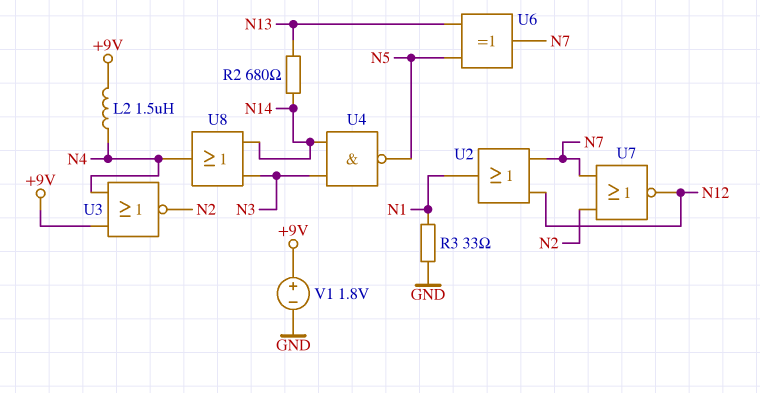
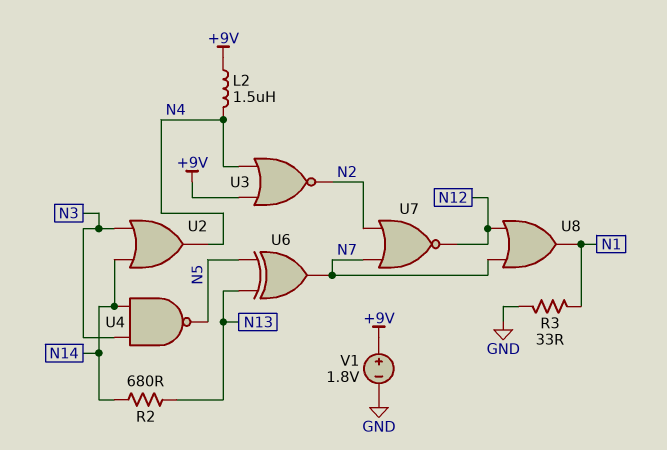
U2: OR (in N7, in N12, out N1) -> OR (in N3, in N14, out N4)
U8: OR (in N3, in N14, out N4) -> OR (in N7, in N12, out N1)

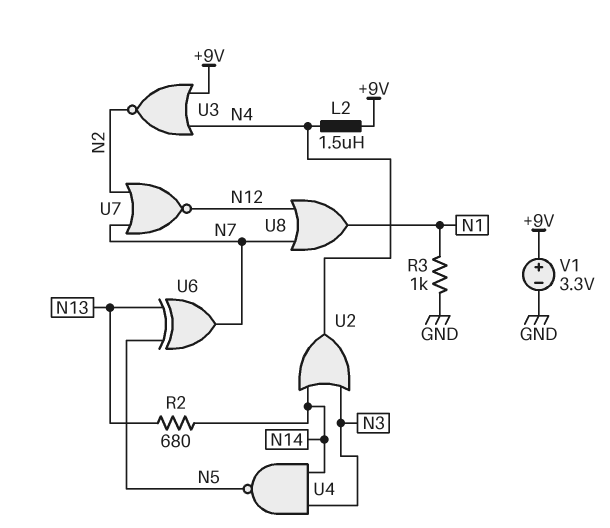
R3: 33 (GND, N1) -> 1k (GND, N1)
V1: 1.8V (plus +9V, minus GND) -> 3.3V (plus +9V, minus GND)

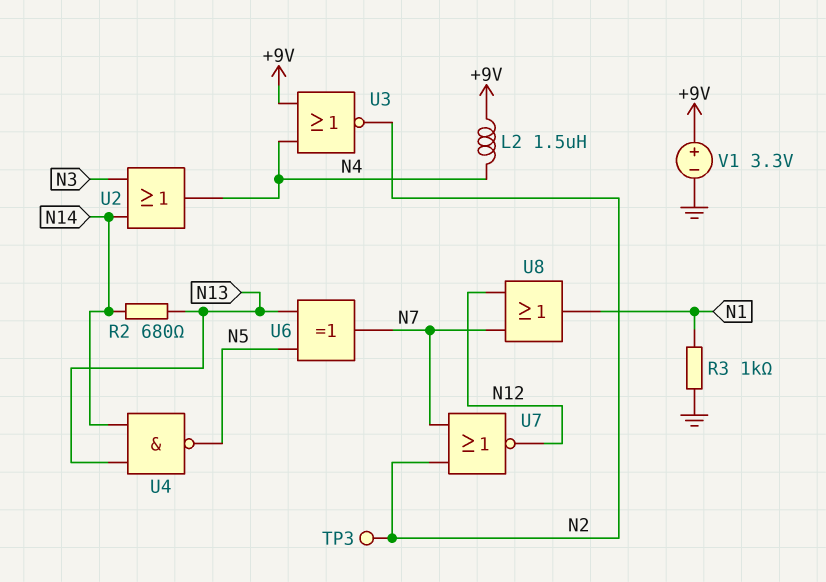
TP3: none -> test point (N2)
U4: NAND (in N3, in N14, out N5) -> NAND (in N13, in N14, out N5)

